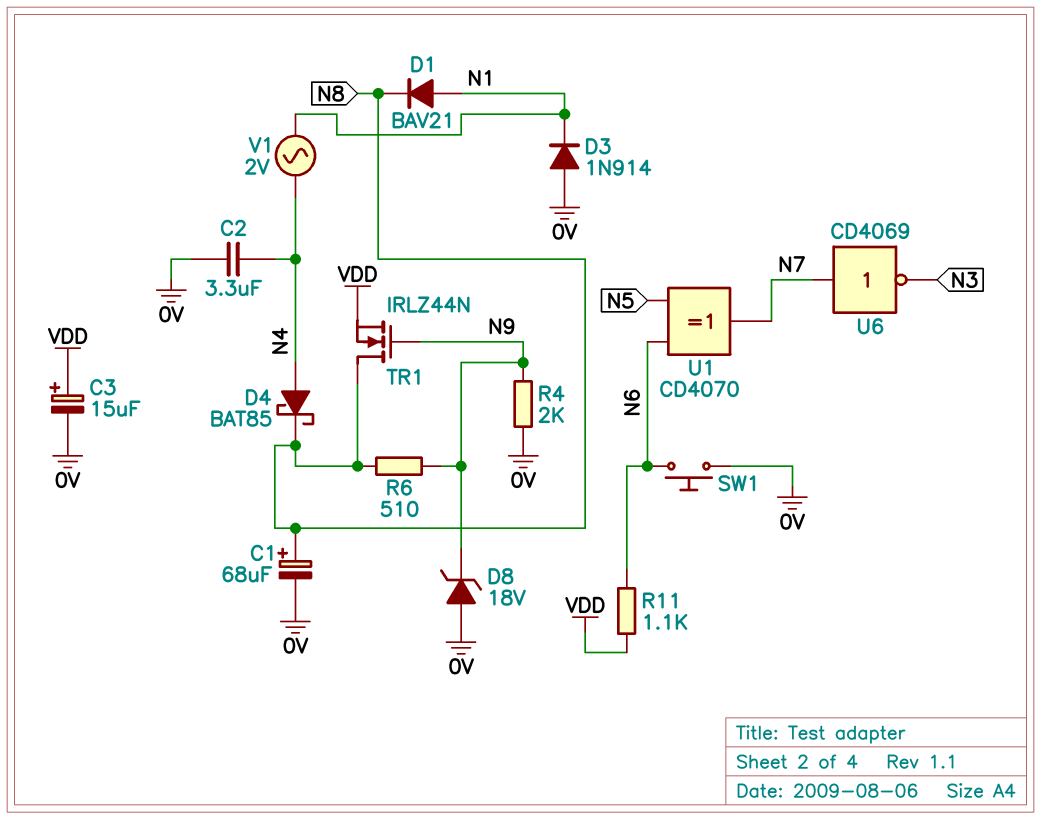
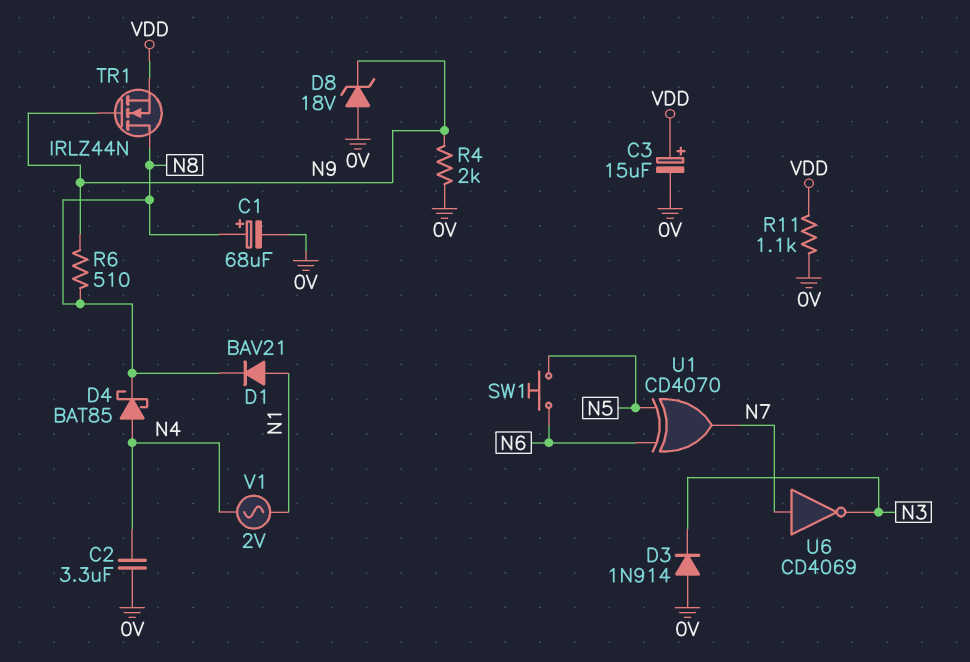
D3: diode 1N914 (A 0V, K N1) -> diode 1N914 (A 0V, K N3)
R11: 1.1k (N6, VDD) -> 1.1k (0V, VDD)
SW1: button (0V, N6) -> button (N5, N6)

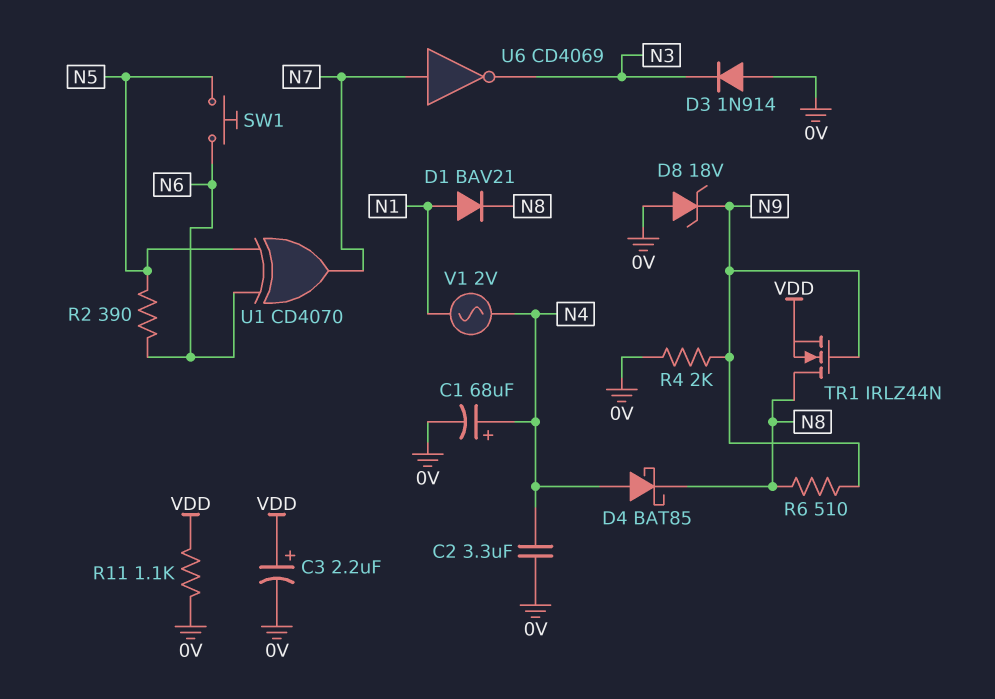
C1: 68uF (plus N8, minus 0V) -> 68uF (plus N4, minus 0V)
C3: 15uF (plus VDD, minus 0V) -> 2.2uF (plus VDD, minus 0V)
R2: none -> 390 (N5, N6)

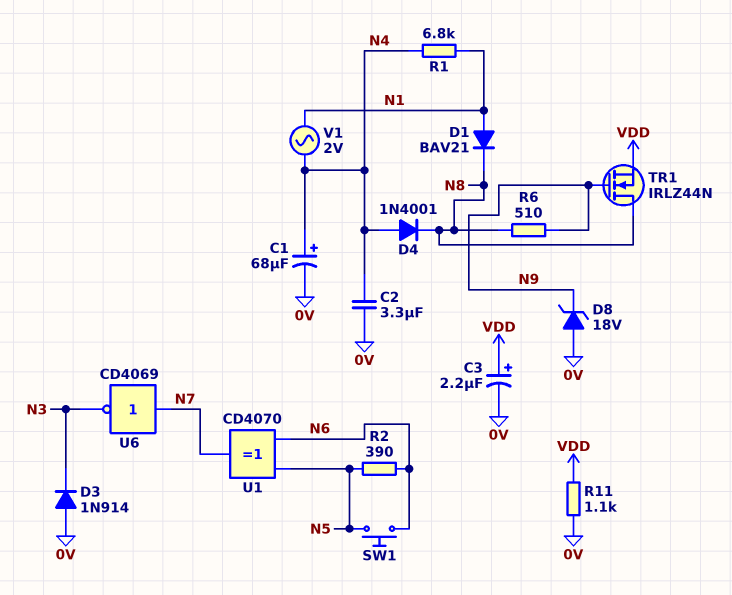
D4: schottky BAT85 (A N4, K N8) -> diode 1N4001 (A N4, K N8)
R1: none -> 6.8k (N1, N4)
R4: 2k (0V, N9) -> none

